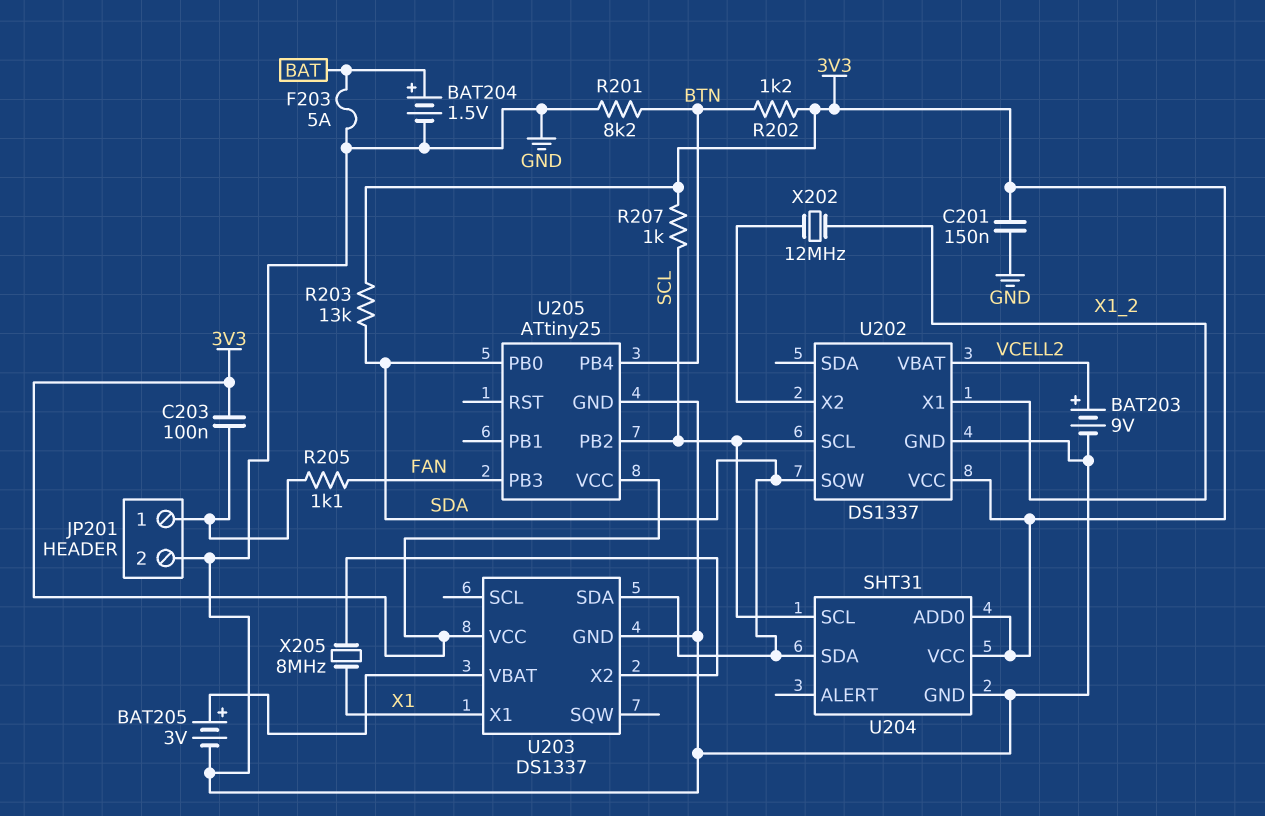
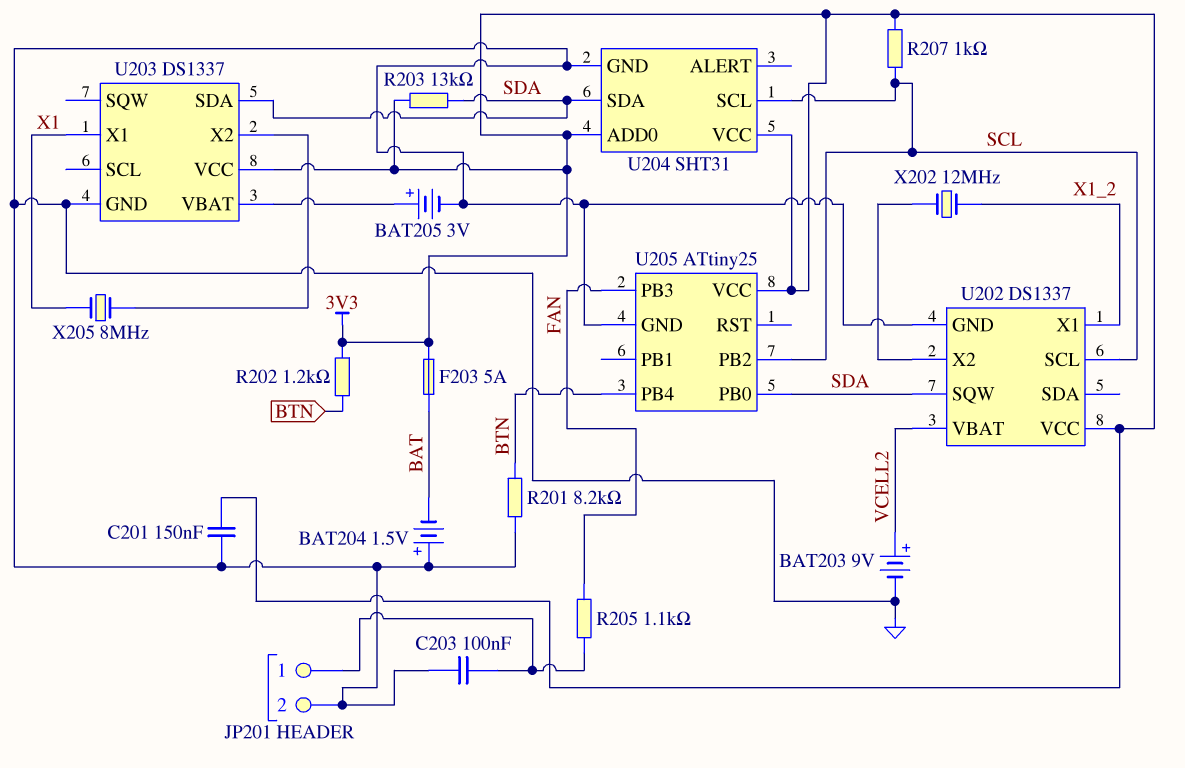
BAT204: 1.5V (plus BAT, minus GND) -> 1.5V (plus GND, minus BAT)
C203: 100nF (3V3, JP201/1) -> 100nF (GND, JP201/1)
F203: 5A (BAT, GND) -> 5A (3V3, BAT)

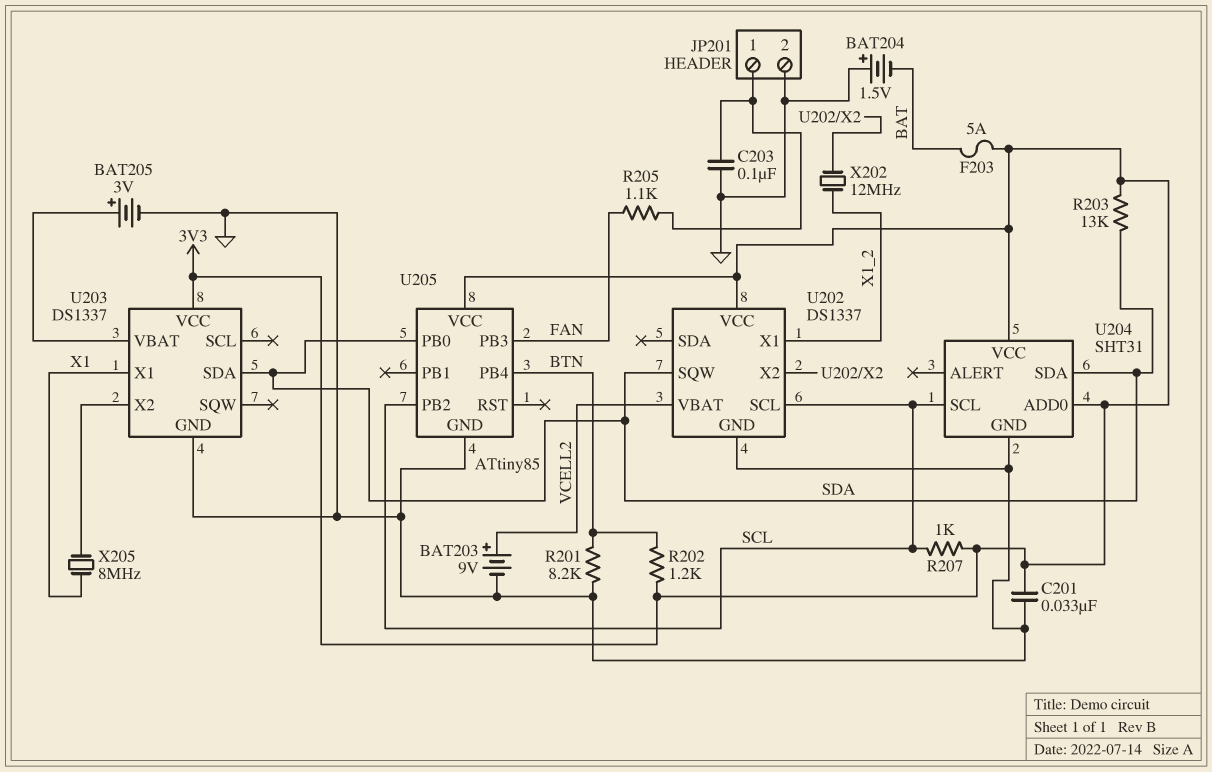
C201: 150nF (3V3, GND) -> 33nF (3V3, GND)
U205: ATtiny25 -> ATtiny85

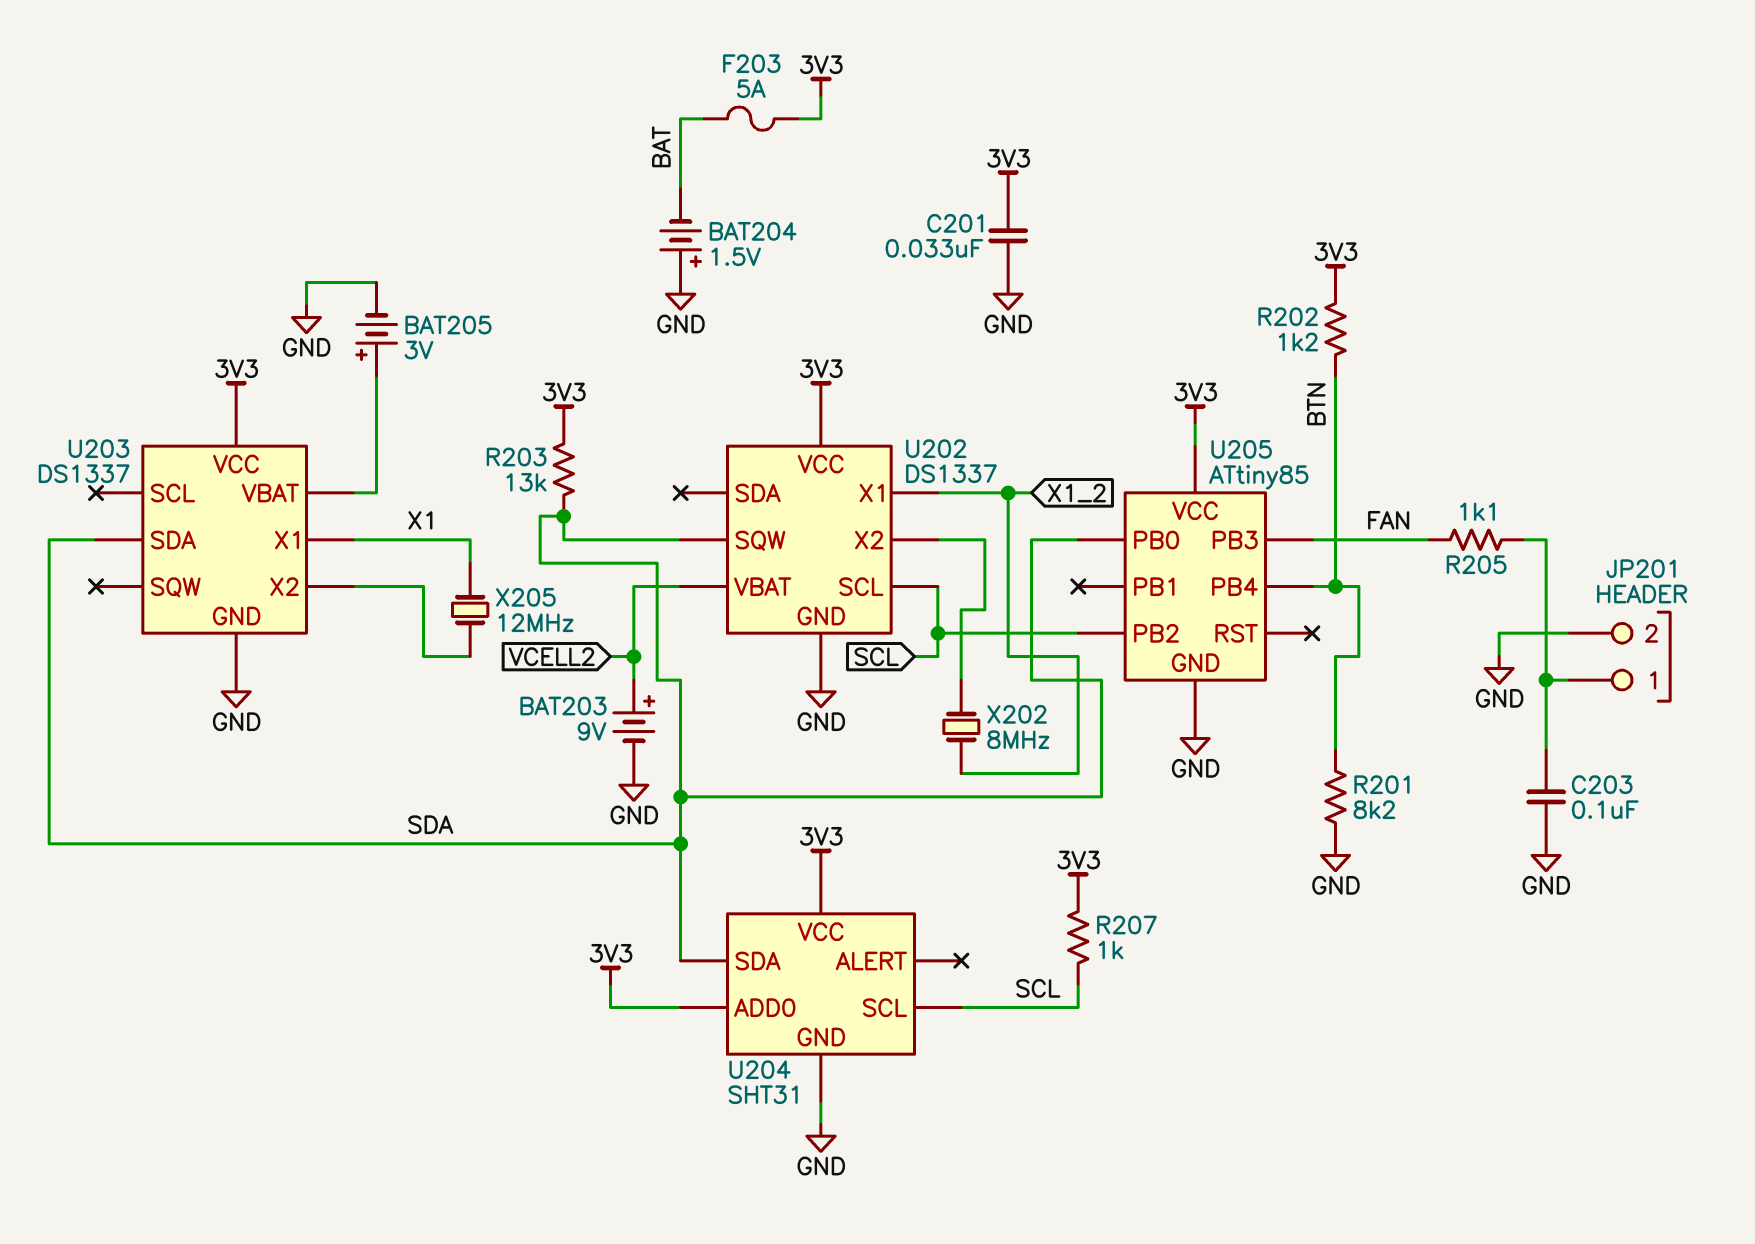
X202: 12MHz (U202/X2, X1_2) -> 8MHz (U202/X2, X1_2)
X205: 8MHz (U203/X2, X1) -> 12MHz (U203/X2, X1)

